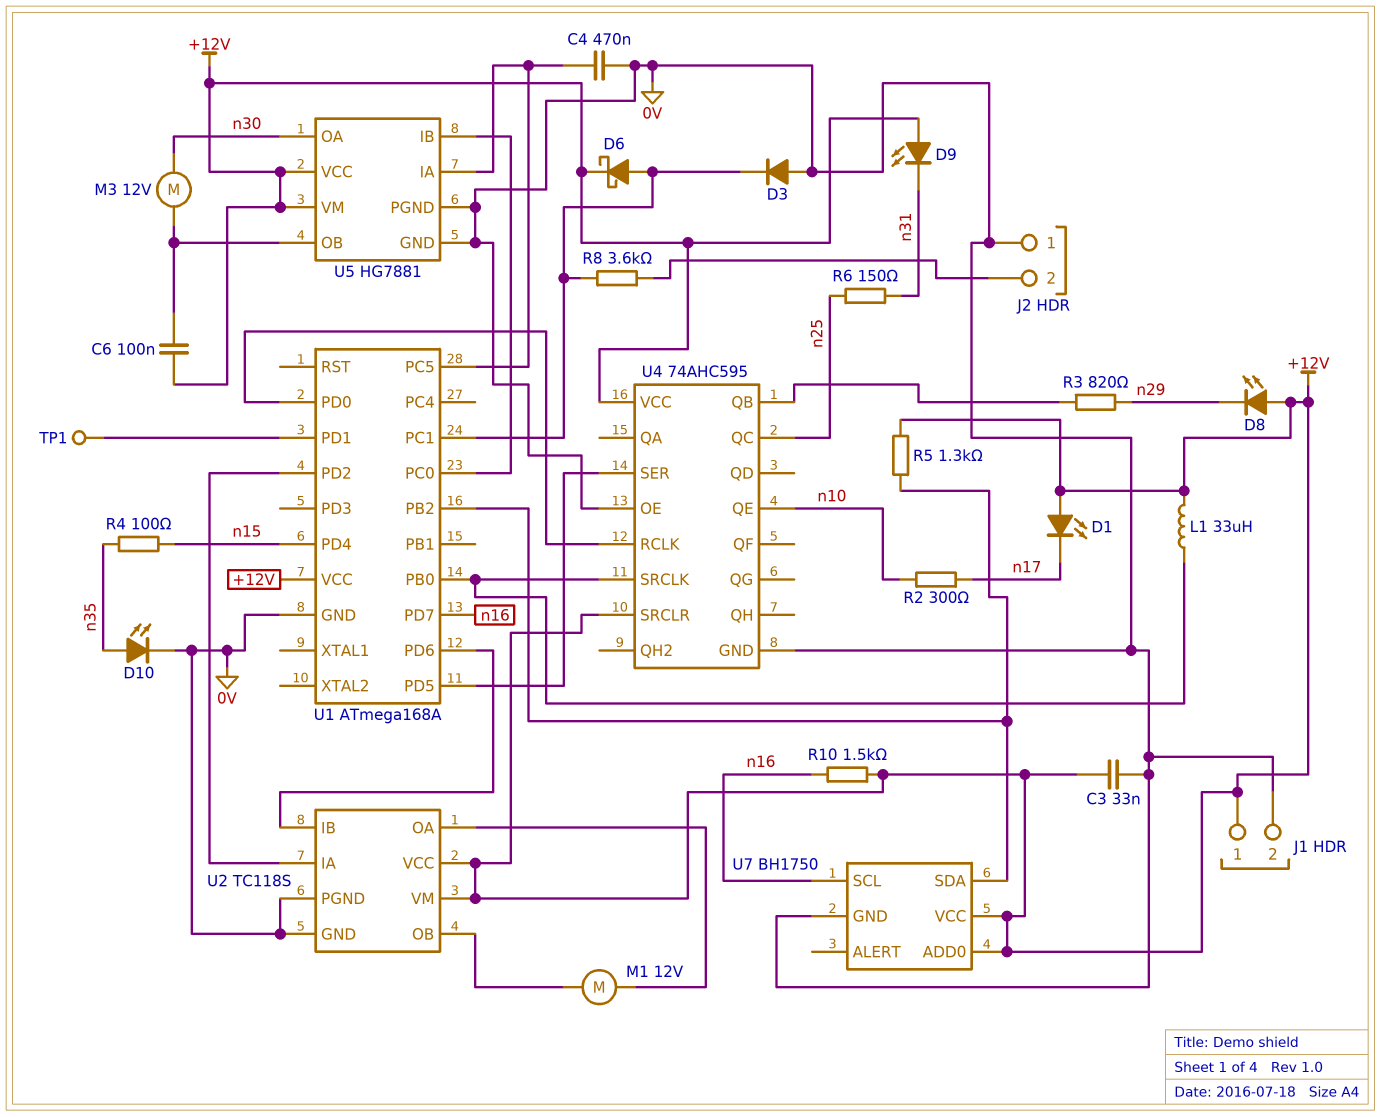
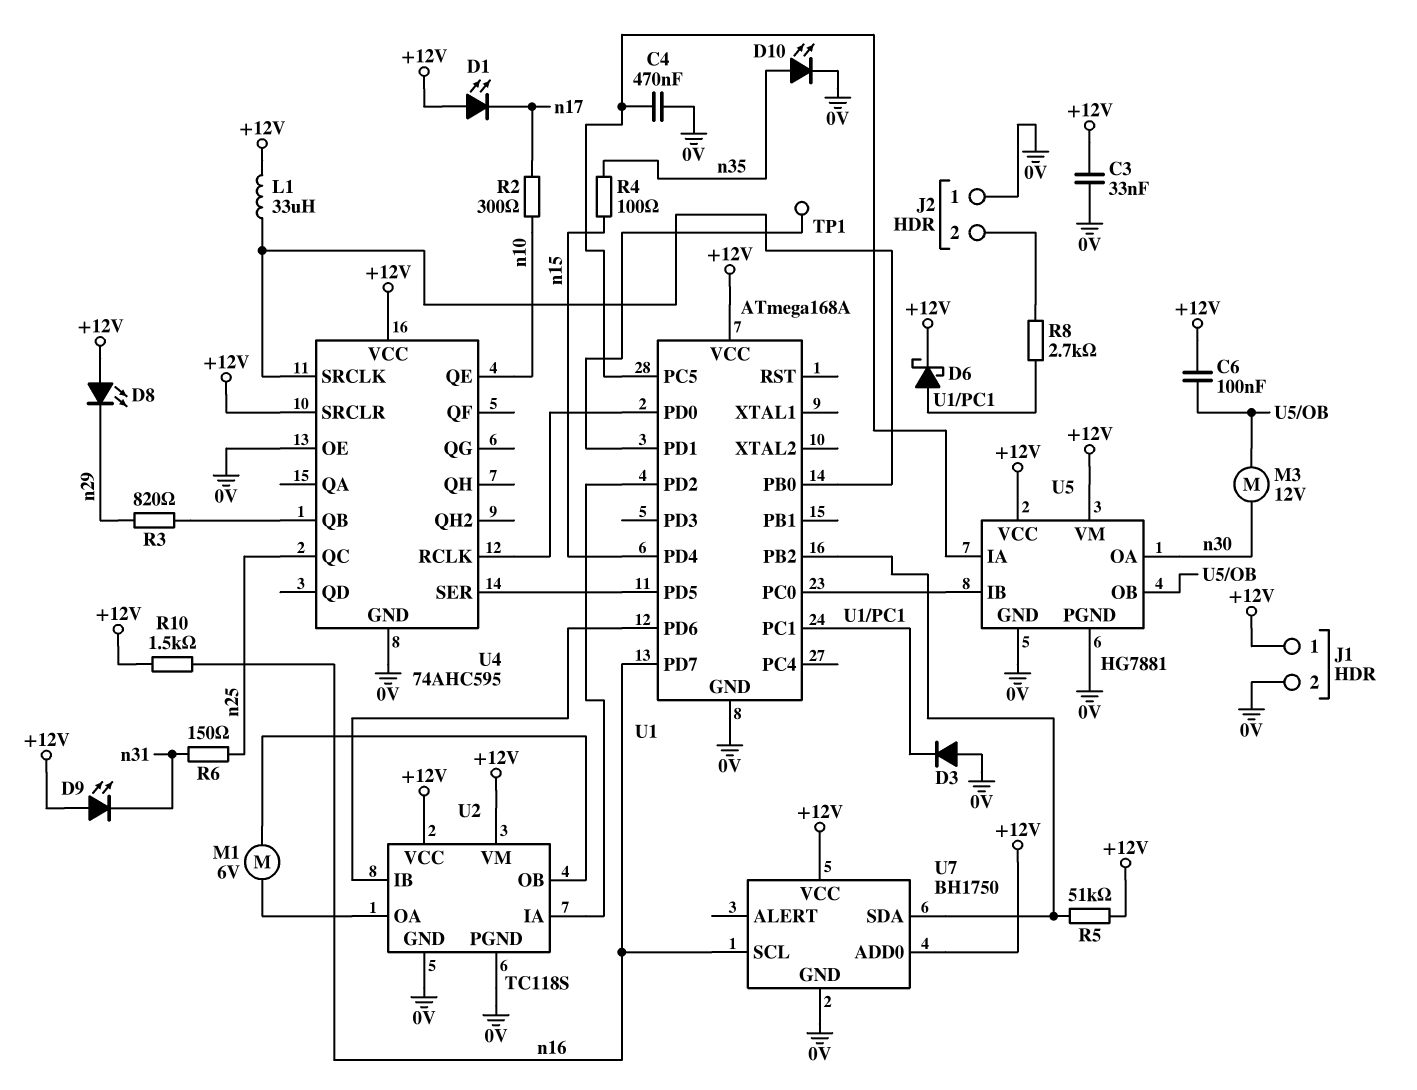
M1: motor 12V (U2/OA, U2/OB) -> motor 6V (U2/OA, U2/OB)
R5: 1.3k (+12V, U1/PB2) -> 51k (+12V, U1/PB2)
R8: 3.6k (J2/2, U1/PC1) -> 2.7k (J2/2, U1/PC1)

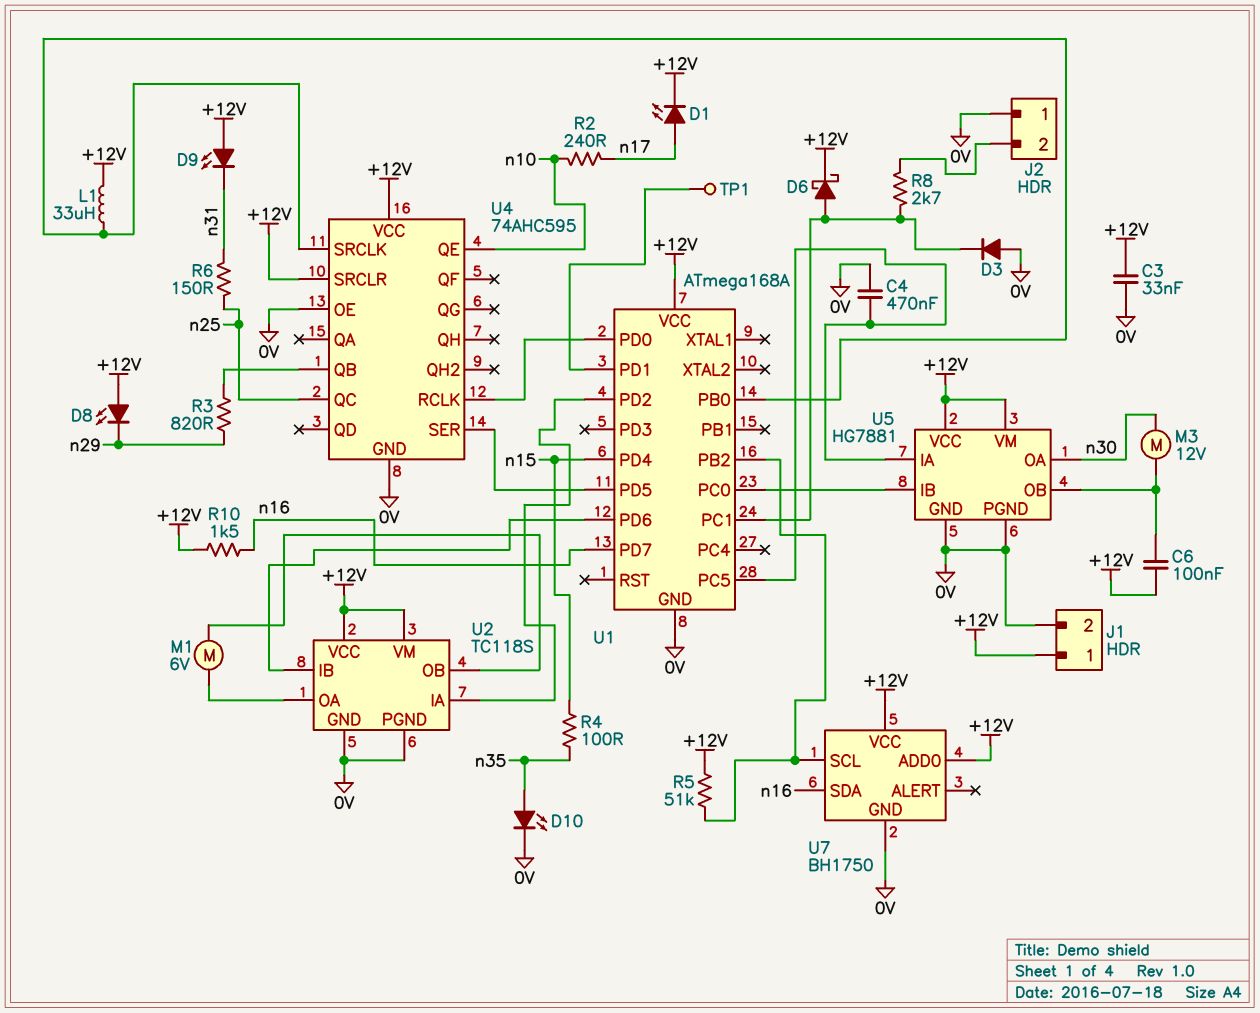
D1: LED (A +12V, K n17) -> LED (A n17, K +12V)
R2: 300 (n10, n17) -> 240 (n10, n17)
U7 pin SCL: n16 -> U1/PB2
U7 pin SDA: U1/PB2 -> n16

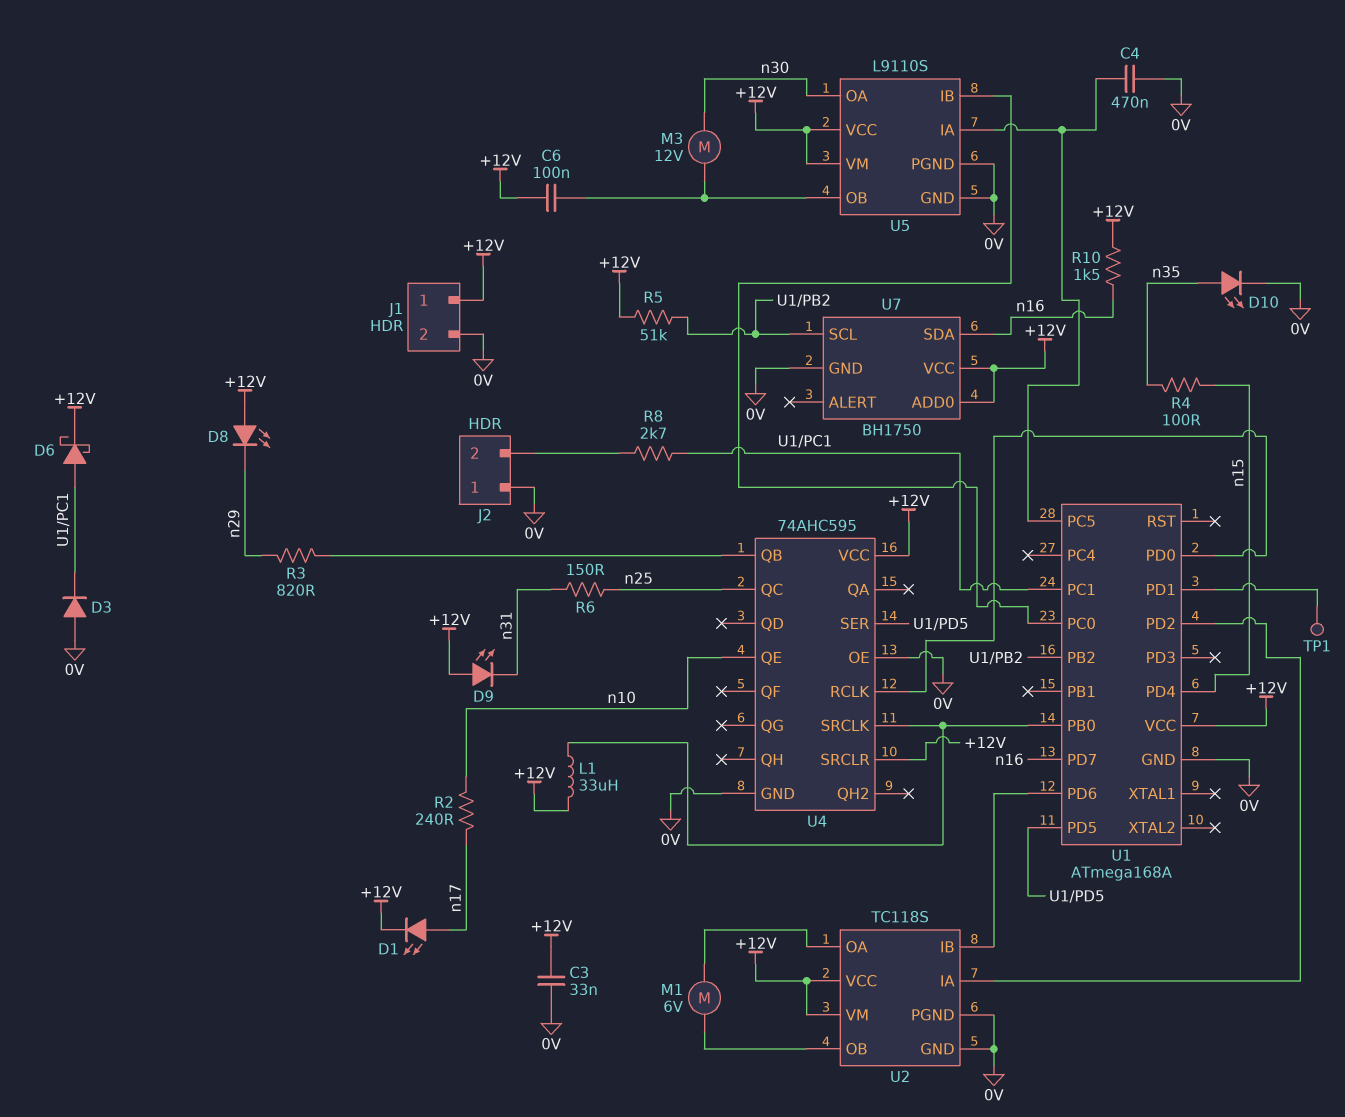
U5: HG7881 -> L9110S

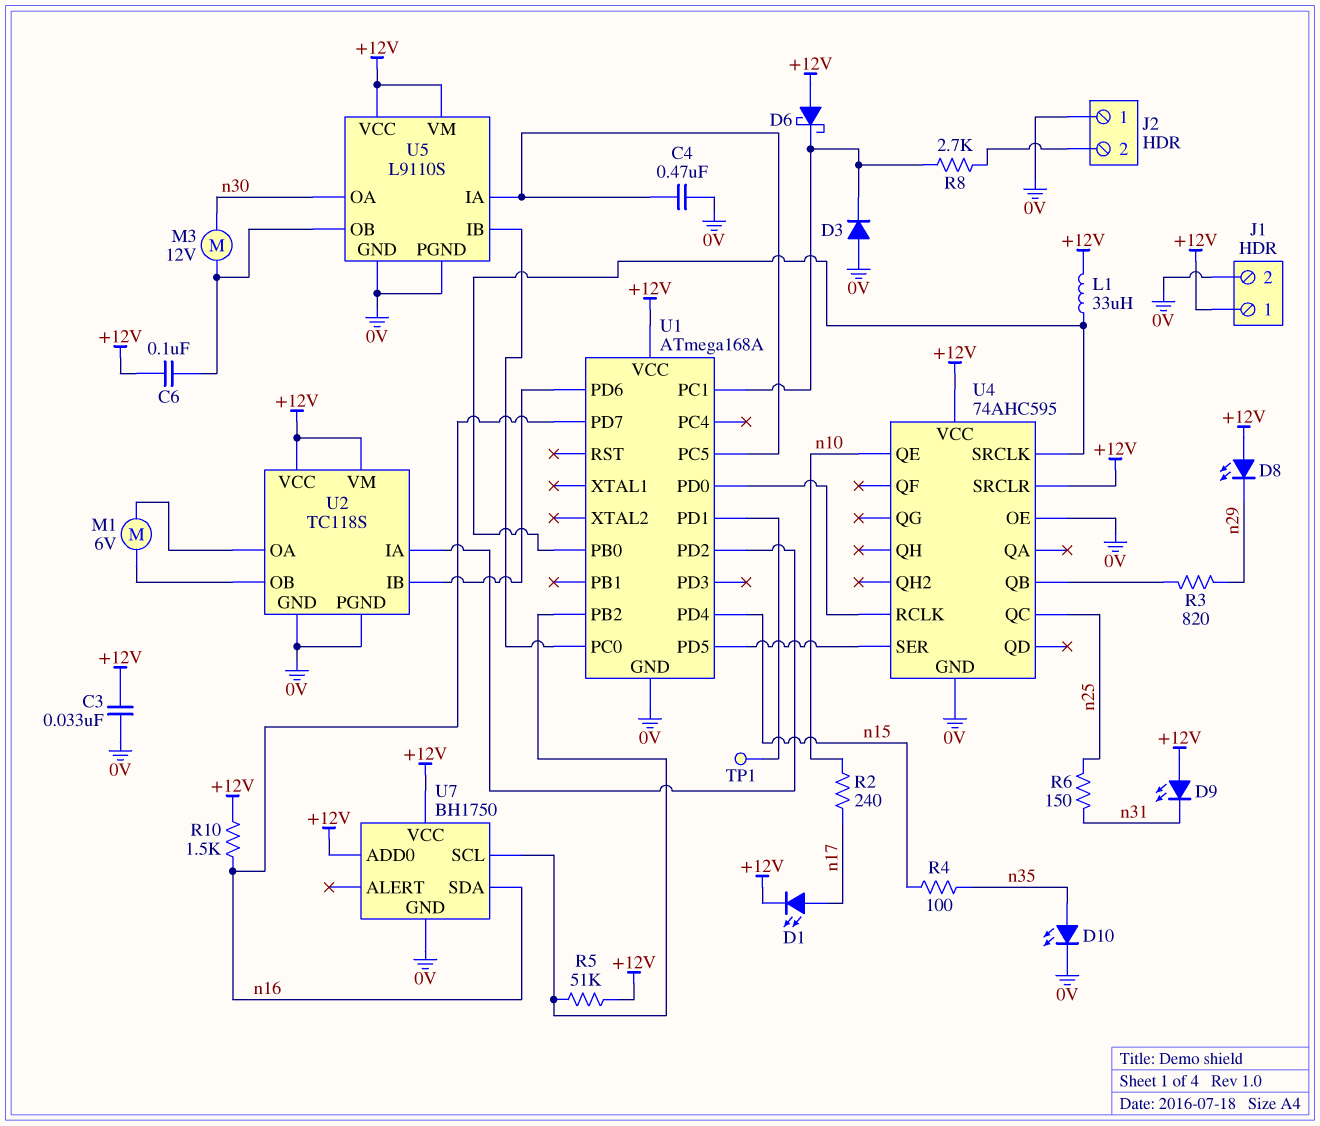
D6: schottky (A U1/PC1, K +12V) -> schottky (A +12V, K U1/PC1)

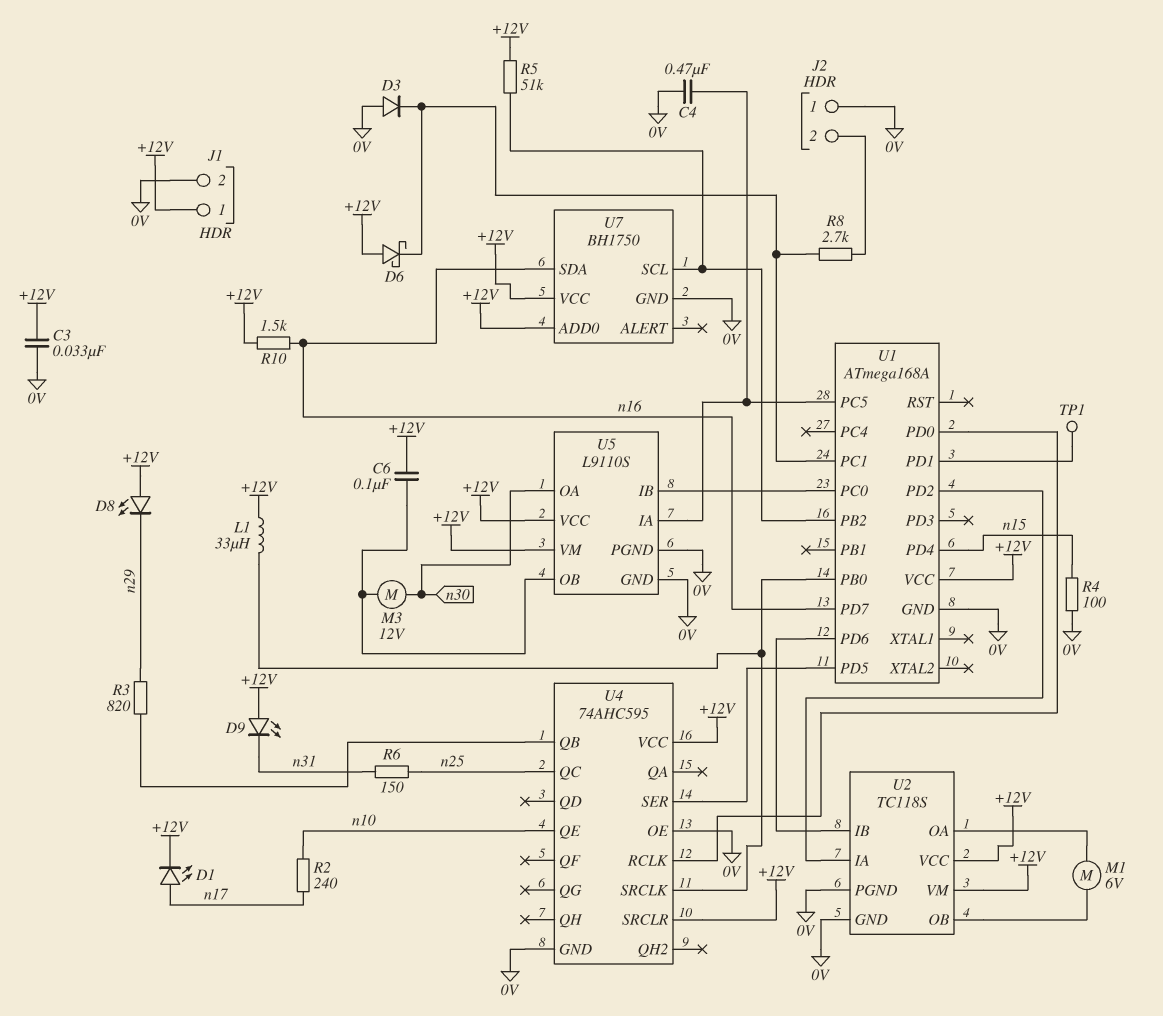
D10: LED (A n35, K 0V) -> none
R4: 100 (n15, n35) -> 100 (0V, n15)

